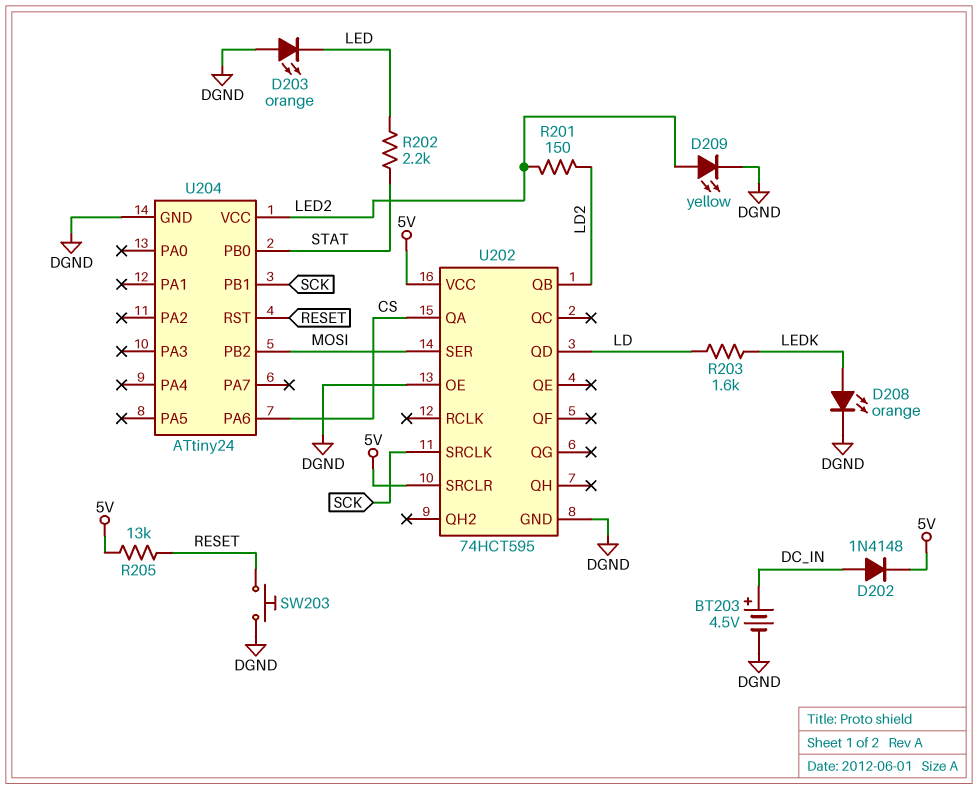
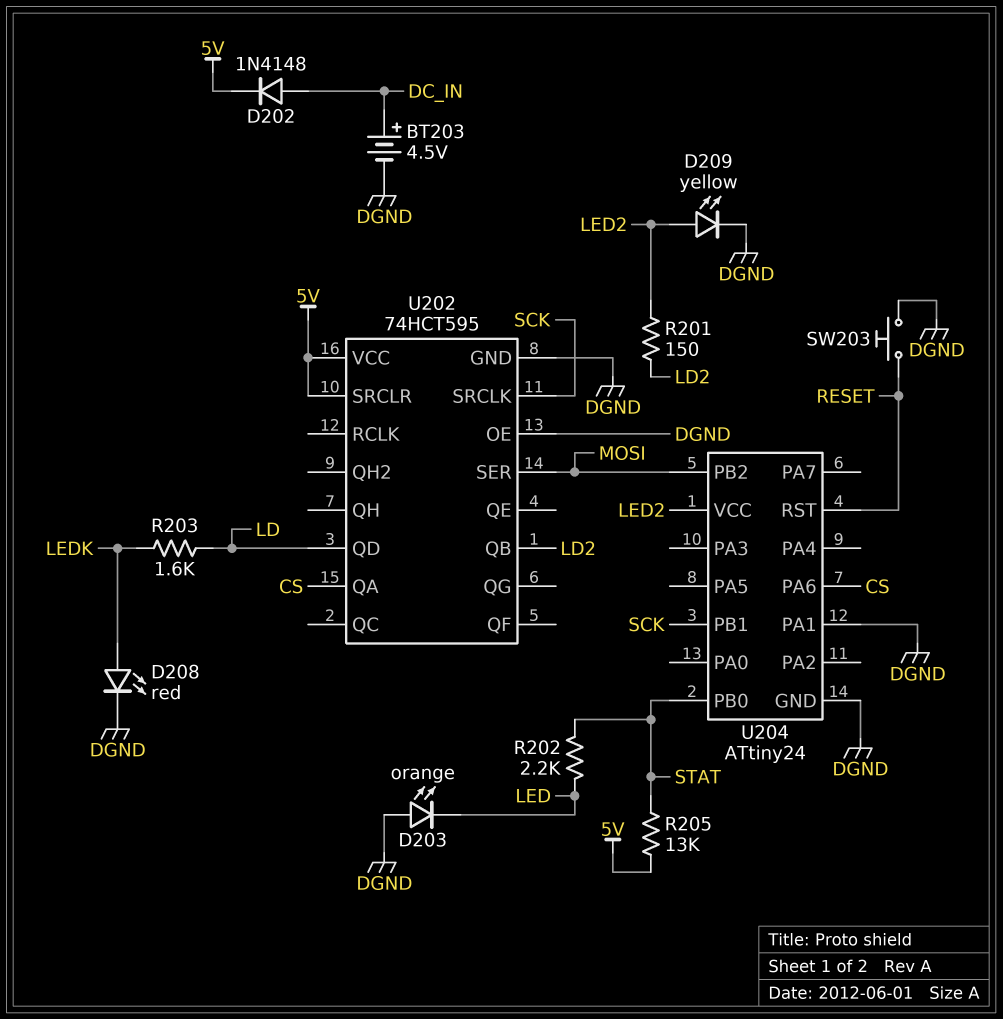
D208: LED orange (A LEDK, K DGND) -> LED red (A LEDK, K DGND)
R205: 13k (5V, RESET) -> 13k (5V, STAT)
U204 pin PA1: none -> DGND

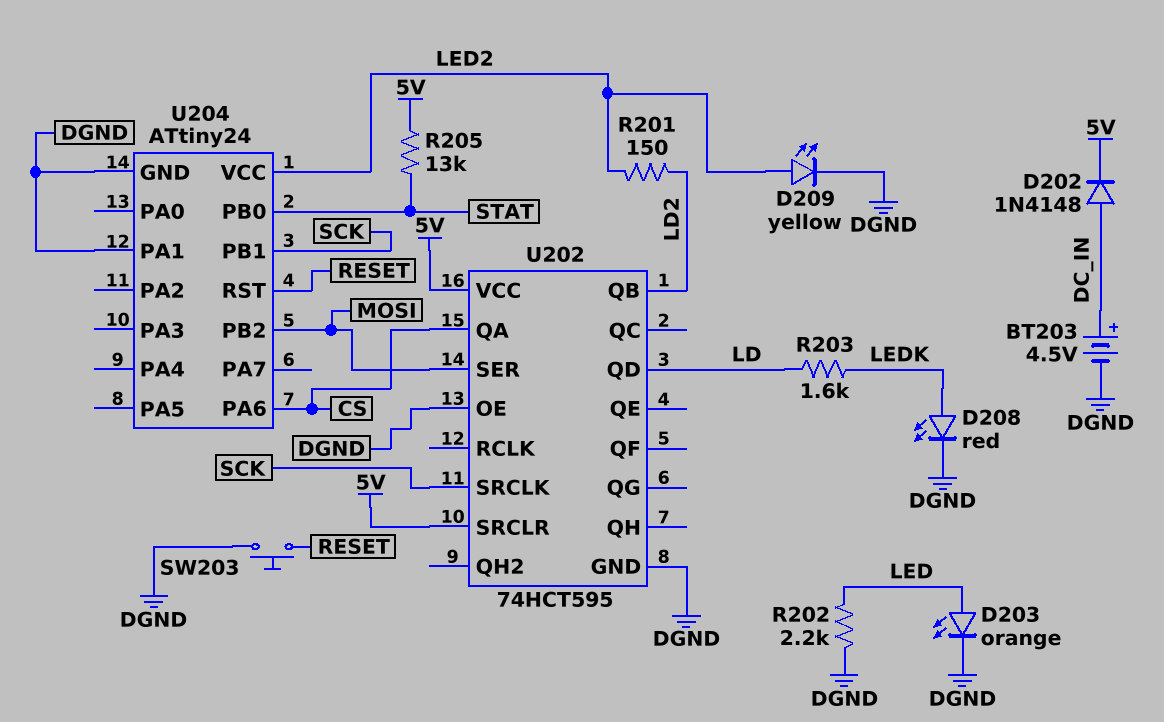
D203: LED orange (A DGND, K LED) -> LED orange (A LED, K DGND)
R202: 2.2k (LED, STAT) -> 2.2k (DGND, LED)

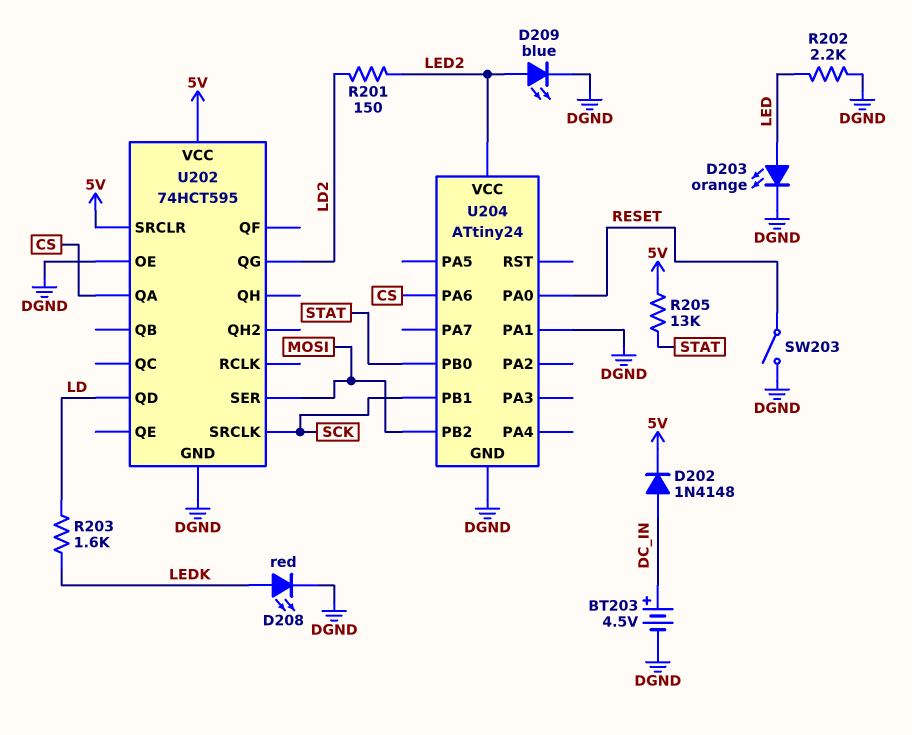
D209: LED yellow (A LED2, K DGND) -> LED blue (A LED2, K DGND)
SW203: button (DGND, RESET) -> switch (DGND, RESET)
U202 pin QB: LD2 -> none
U202 pin QG: none -> LD2
U204 pin PA0: none -> RESET
U204 pin RST: RESET -> none

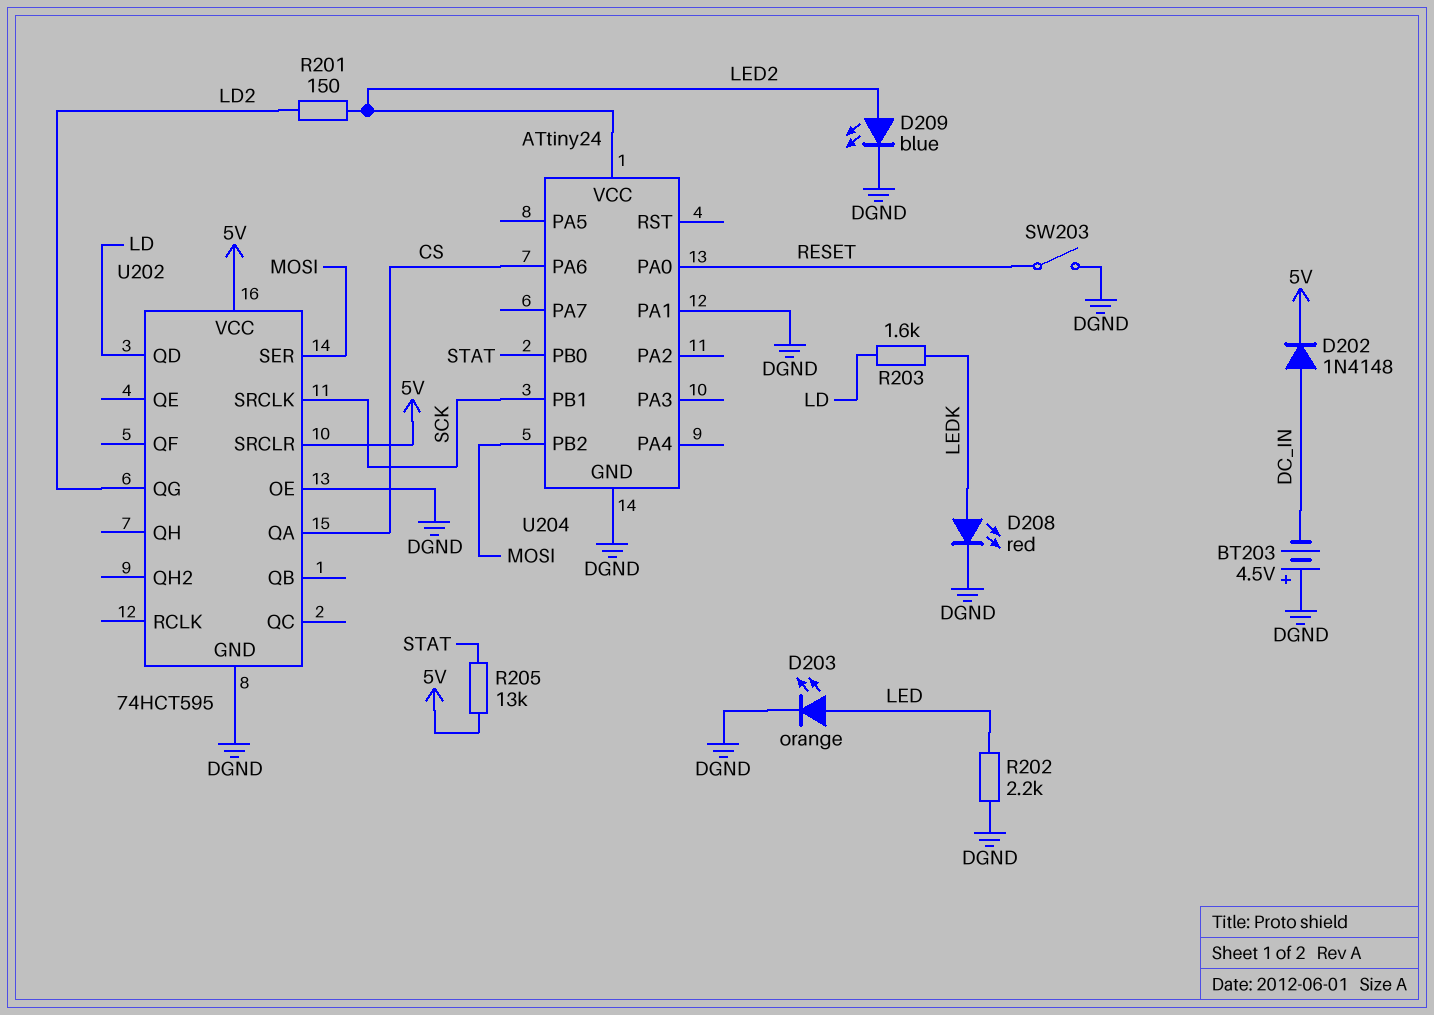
BT203: 4.5V (plus DC_IN, minus DGND) -> 4.5V (plus DGND, minus DC_IN)

